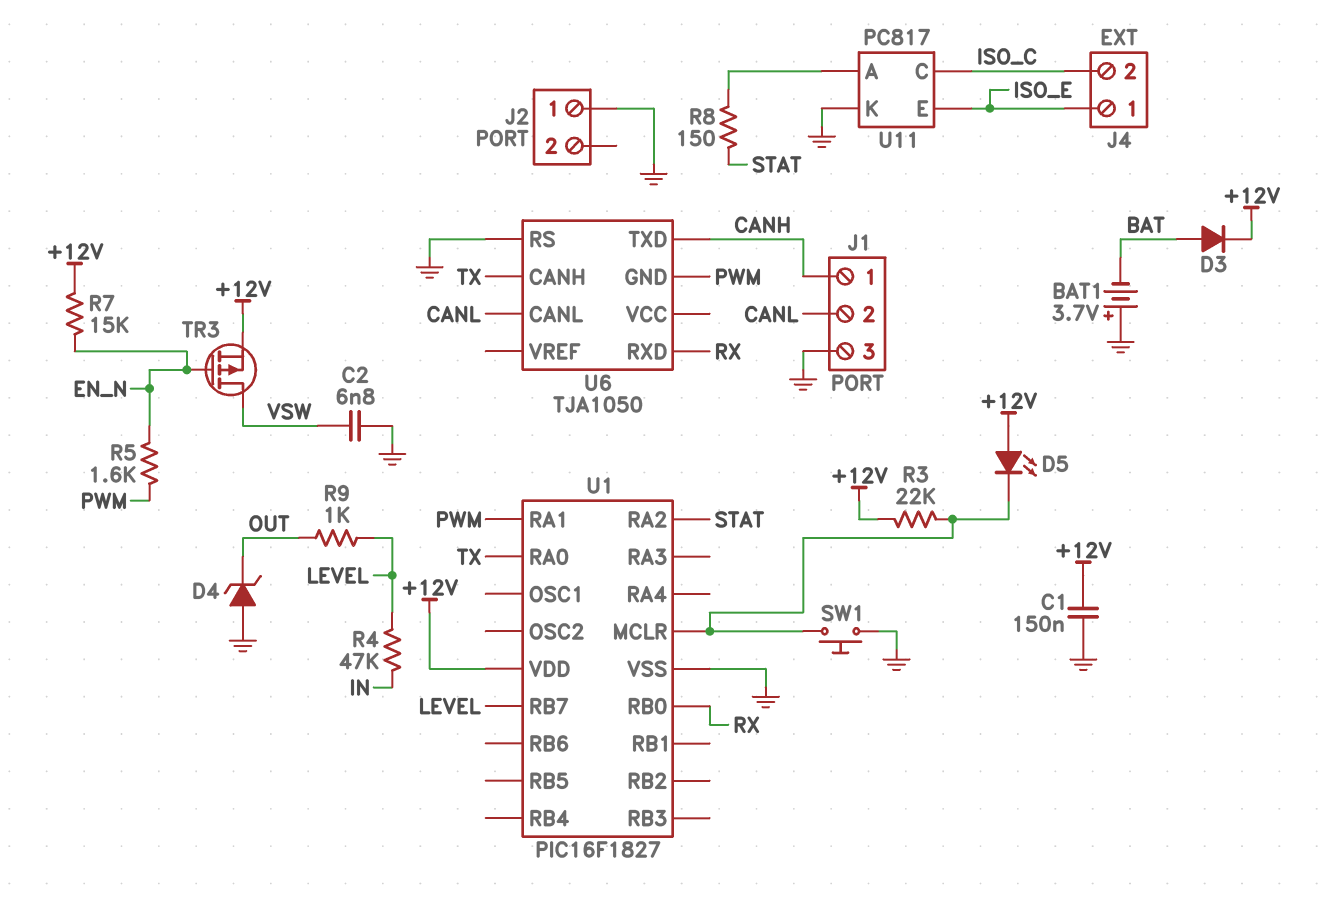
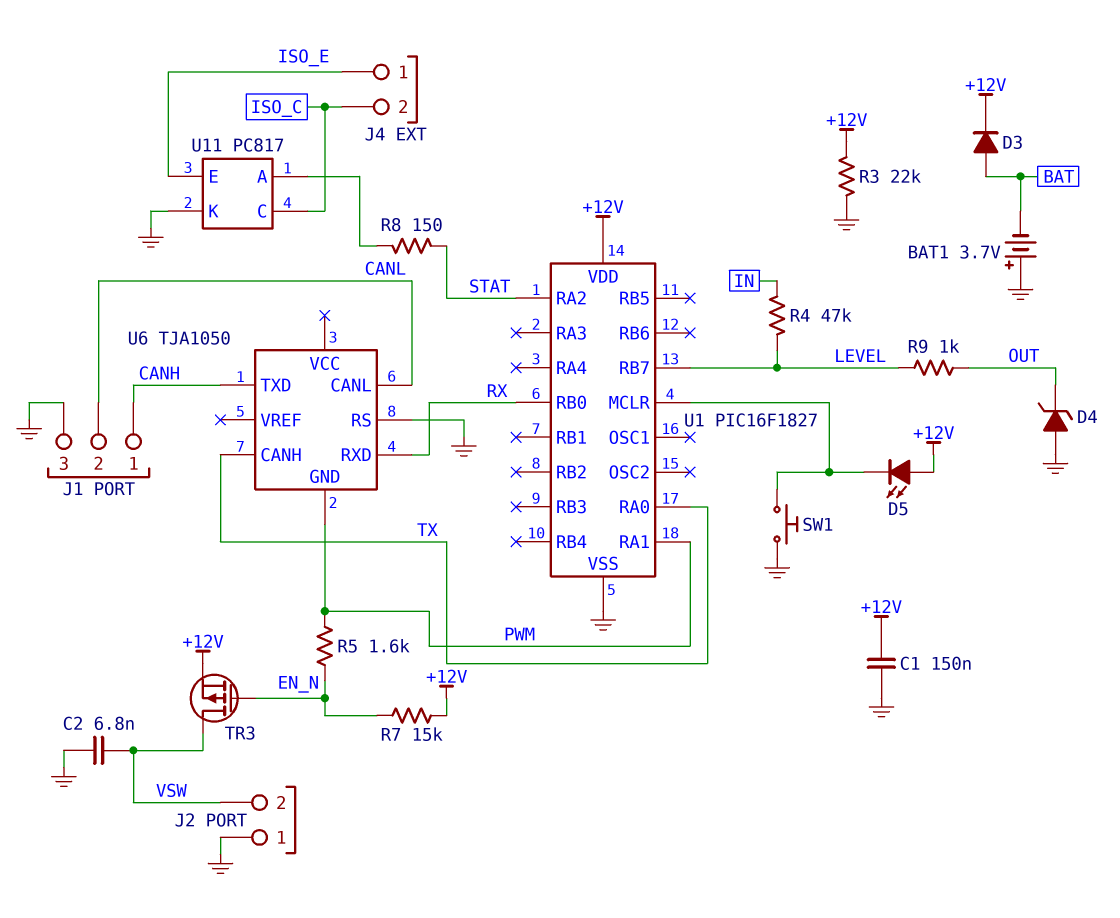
J2 pin 2: none -> VSW
R3: 22k (+12V, U1/MCLR) -> 22k (+12V, GND)

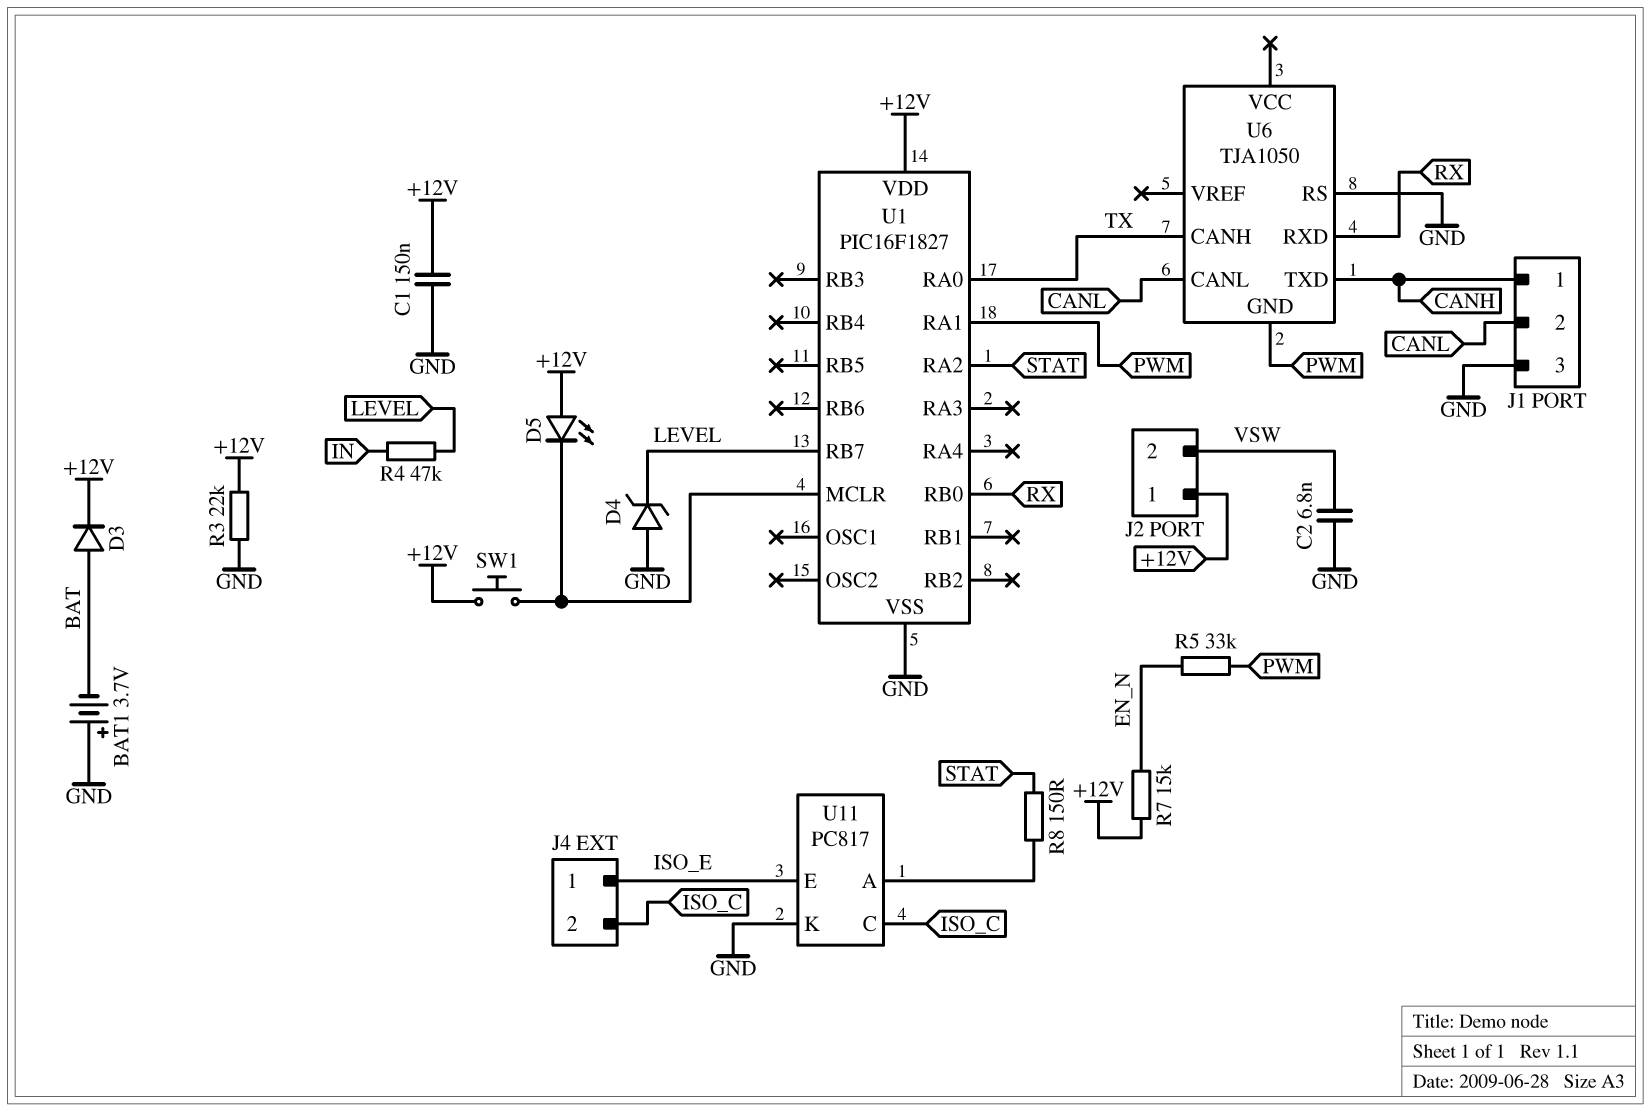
D4: zener (A GND, K OUT) -> zener (A GND, K LEVEL)
J2 pin 1: GND -> +12V
R5: 1.6k (EN_N, PWM) -> 33k (EN_N, PWM)
R9: 1k (LEVEL, OUT) -> none
SW1: button (GND, U1/MCLR) -> button (+12V, U1/MCLR)
TR3: PMOS (G EN_N, D VSW, S +12V) -> none

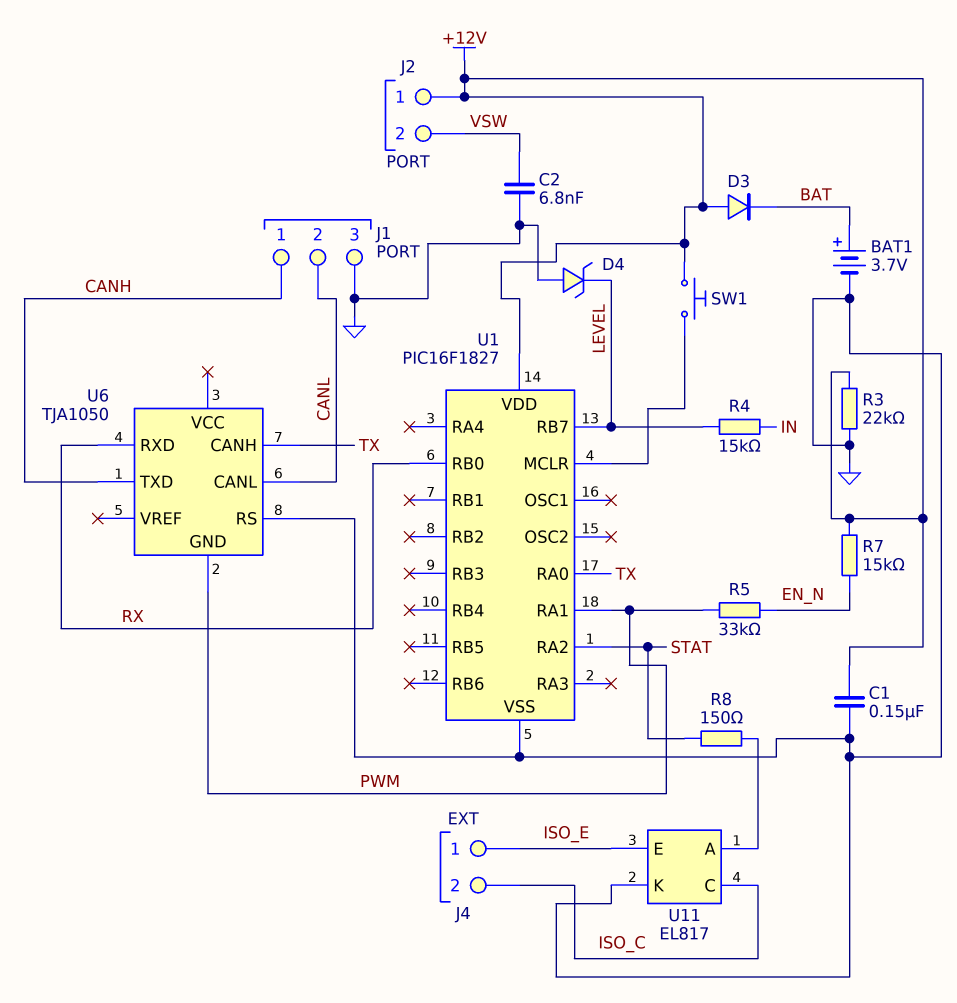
BAT1: 3.7V (plus GND, minus BAT) -> 3.7V (plus BAT, minus GND)
D3: diode (A BAT, K +12V) -> diode (A +12V, K BAT)
D5: LED (A +12V, K U1/MCLR) -> none
R4: 47k (IN, LEVEL) -> 15k (IN, LEVEL)
U11: PC817 -> EL817

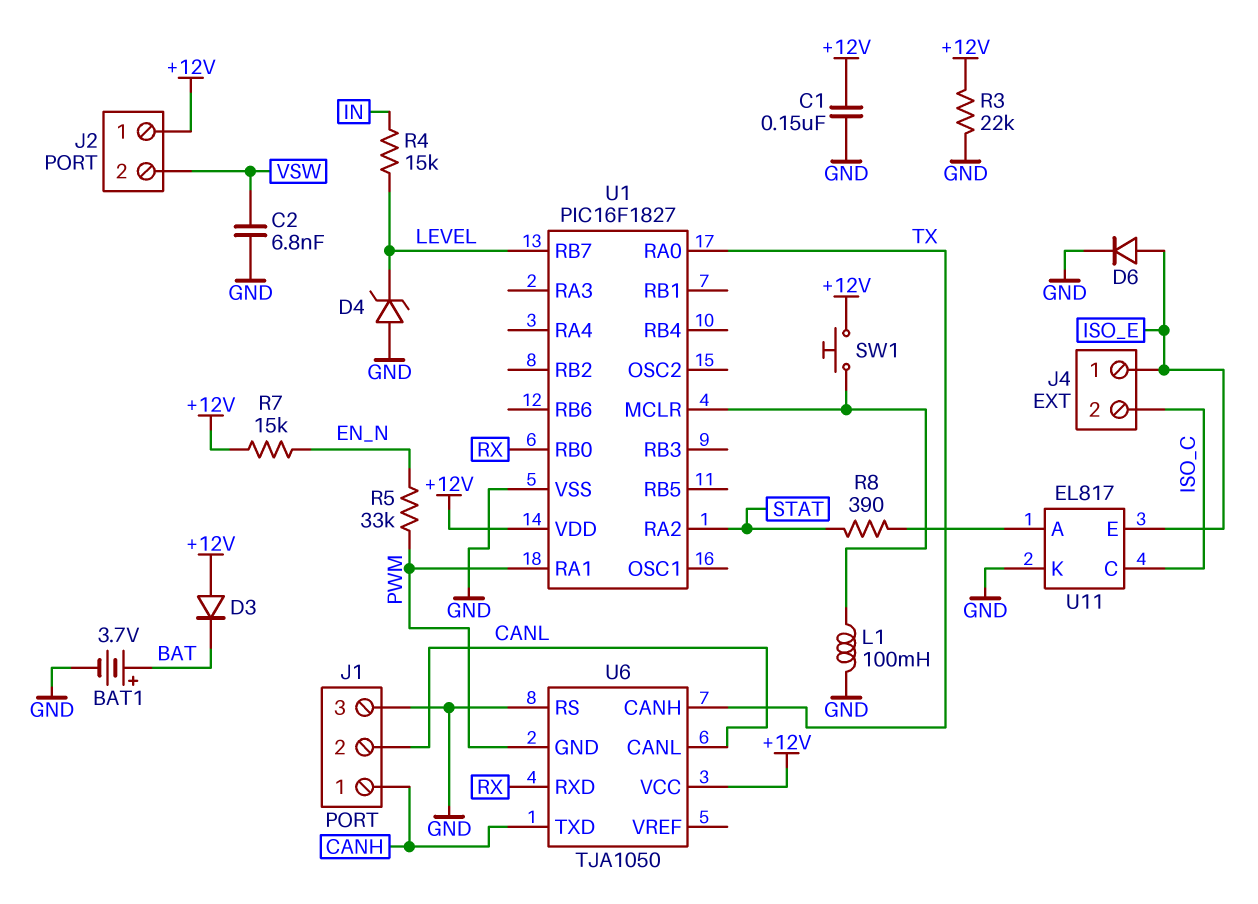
D6: none -> diode (A ISO_E, K GND)
L1: none -> 100mH (GND, U1/MCLR)
R8: 150 (STAT, U11/A) -> 390 (STAT, U11/A)
U6 pin VCC: none -> +12V

